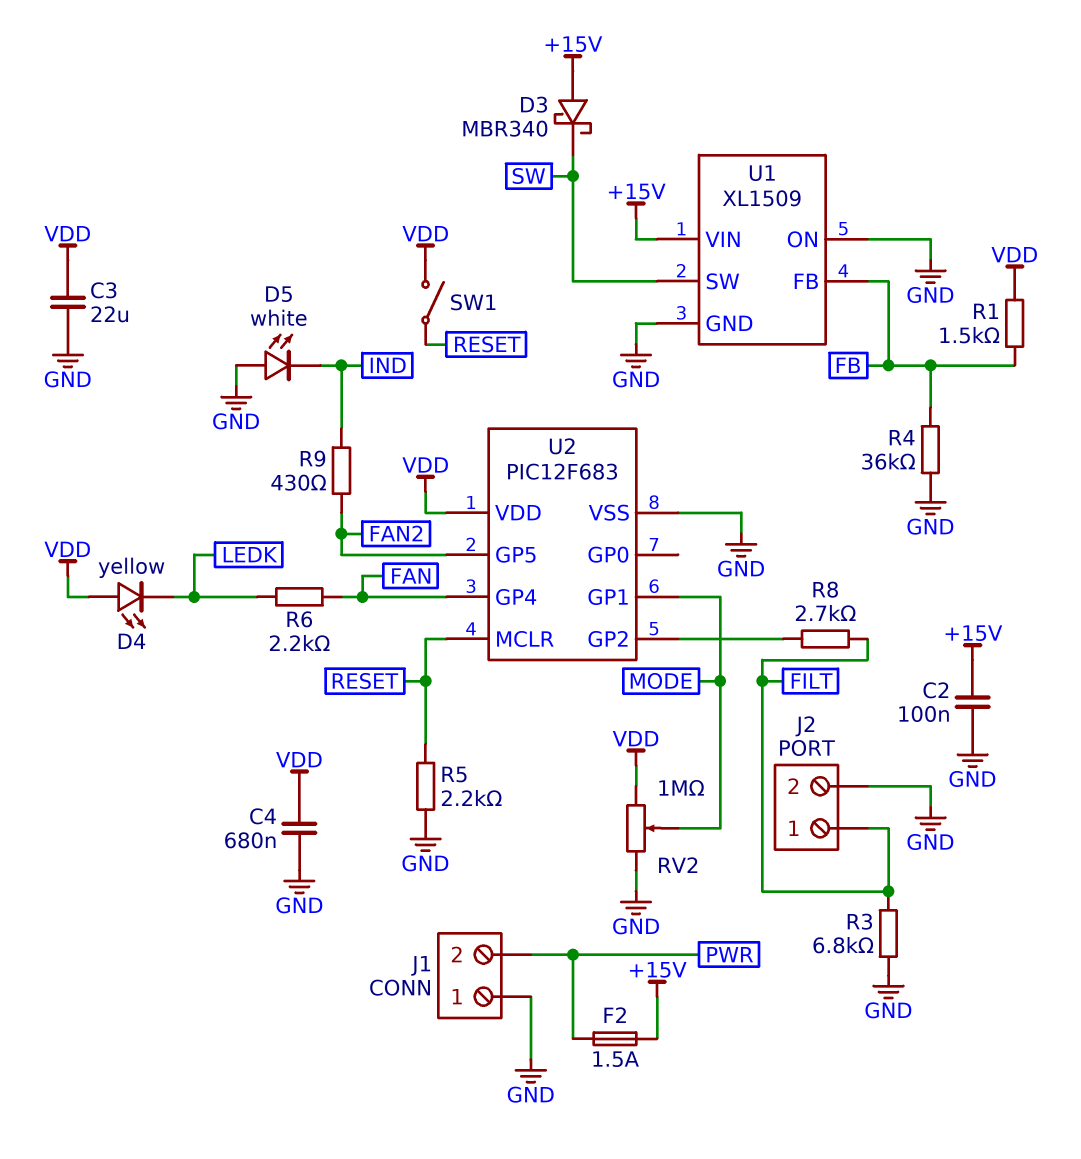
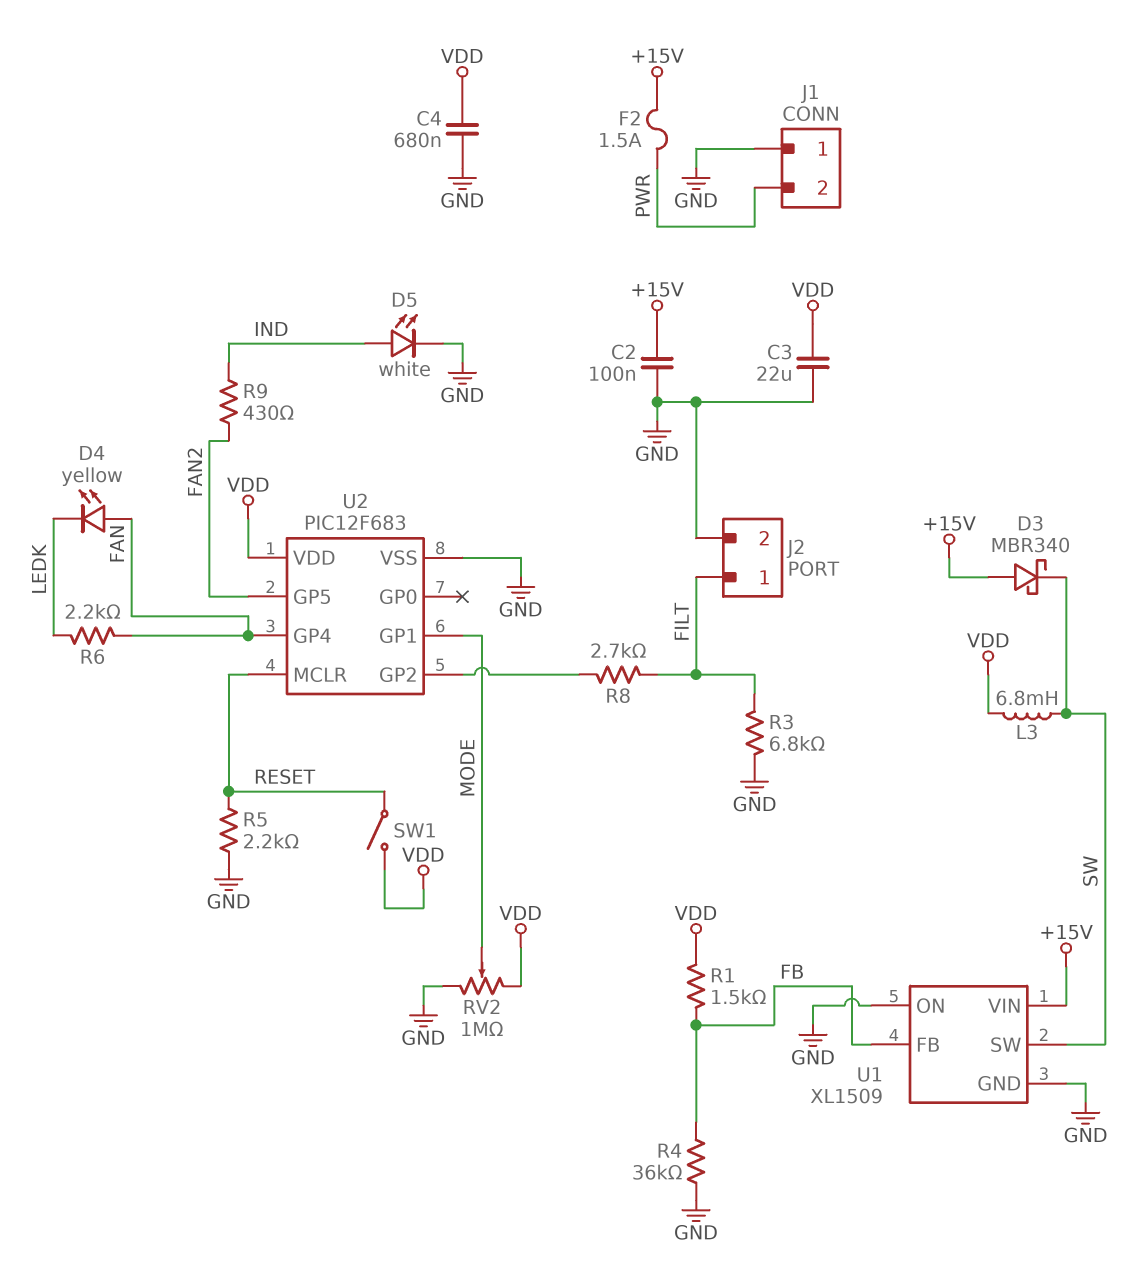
D4: LED yellow (A VDD, K LEDK) -> LED yellow (A FAN, K LEDK)
D5: LED white (A GND, K IND) -> LED white (A IND, K GND)
L3: none -> 6.8mH (SW, VDD)

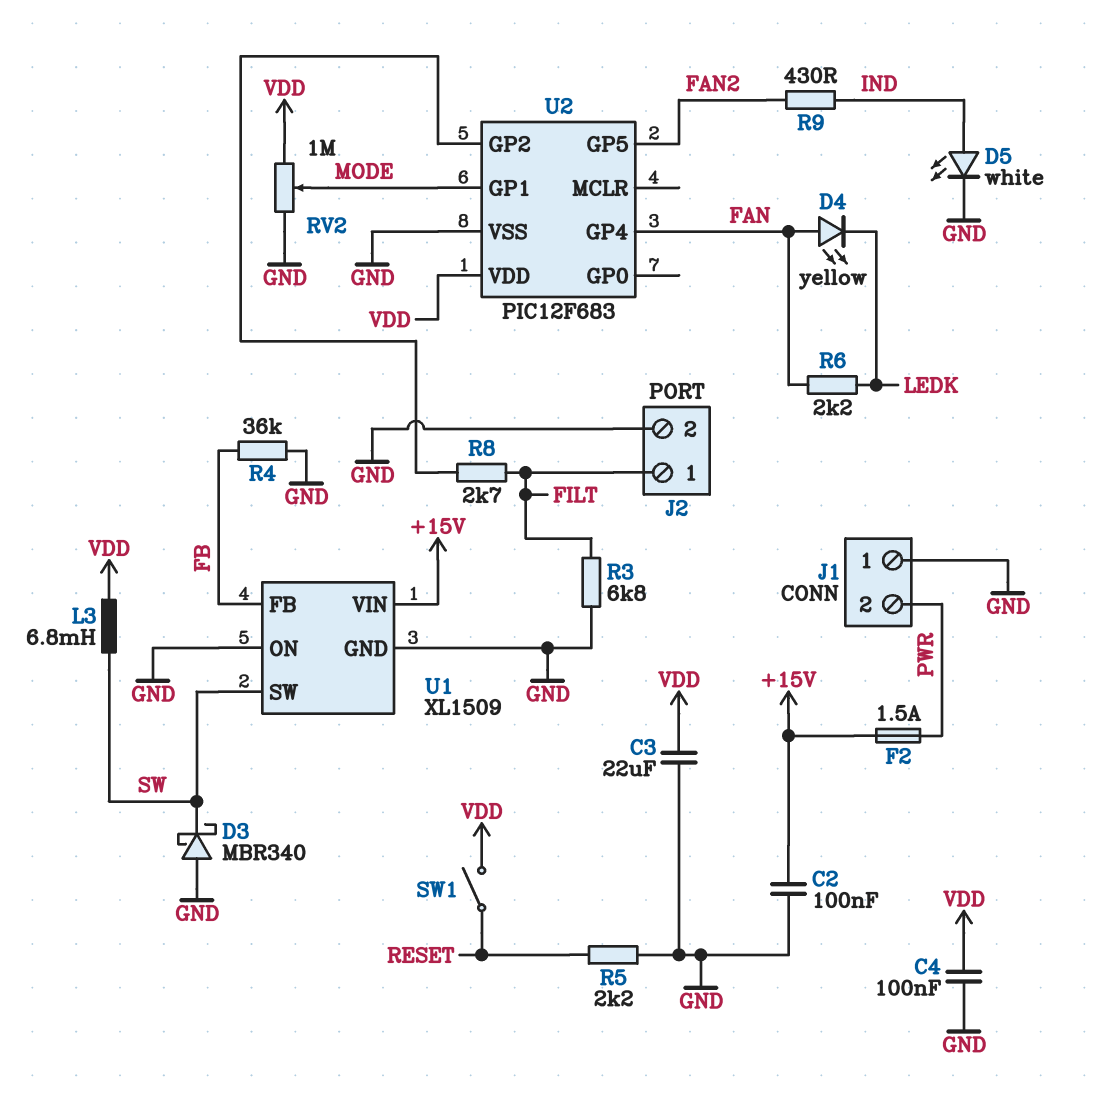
C4: 680nF (GND, VDD) -> 100nF (GND, VDD)
D3: schottky MBR340 (A +15V, K SW) -> schottky MBR340 (A GND, K SW)
R1: 1.5k (FB, VDD) -> none
U2 pin MCLR: RESET -> none

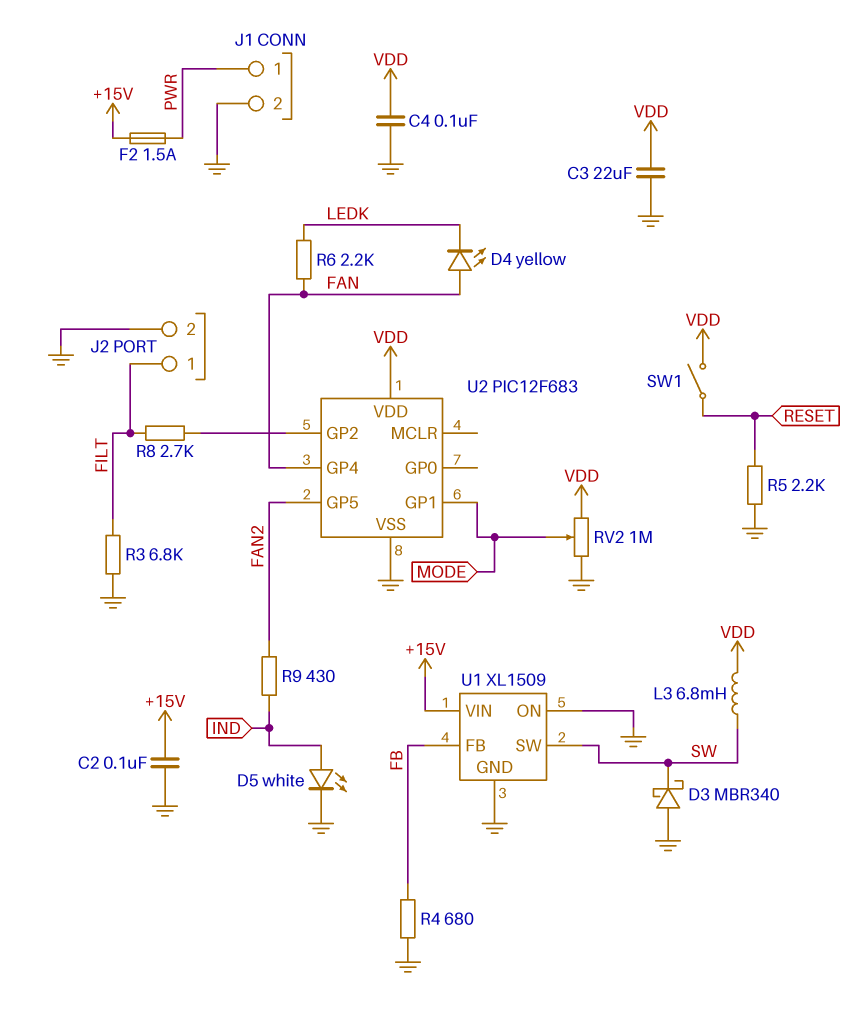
J1 pin 1: GND -> PWR
J1 pin 2: PWR -> GND
R4: 36k (FB, GND) -> 680 (FB, GND)

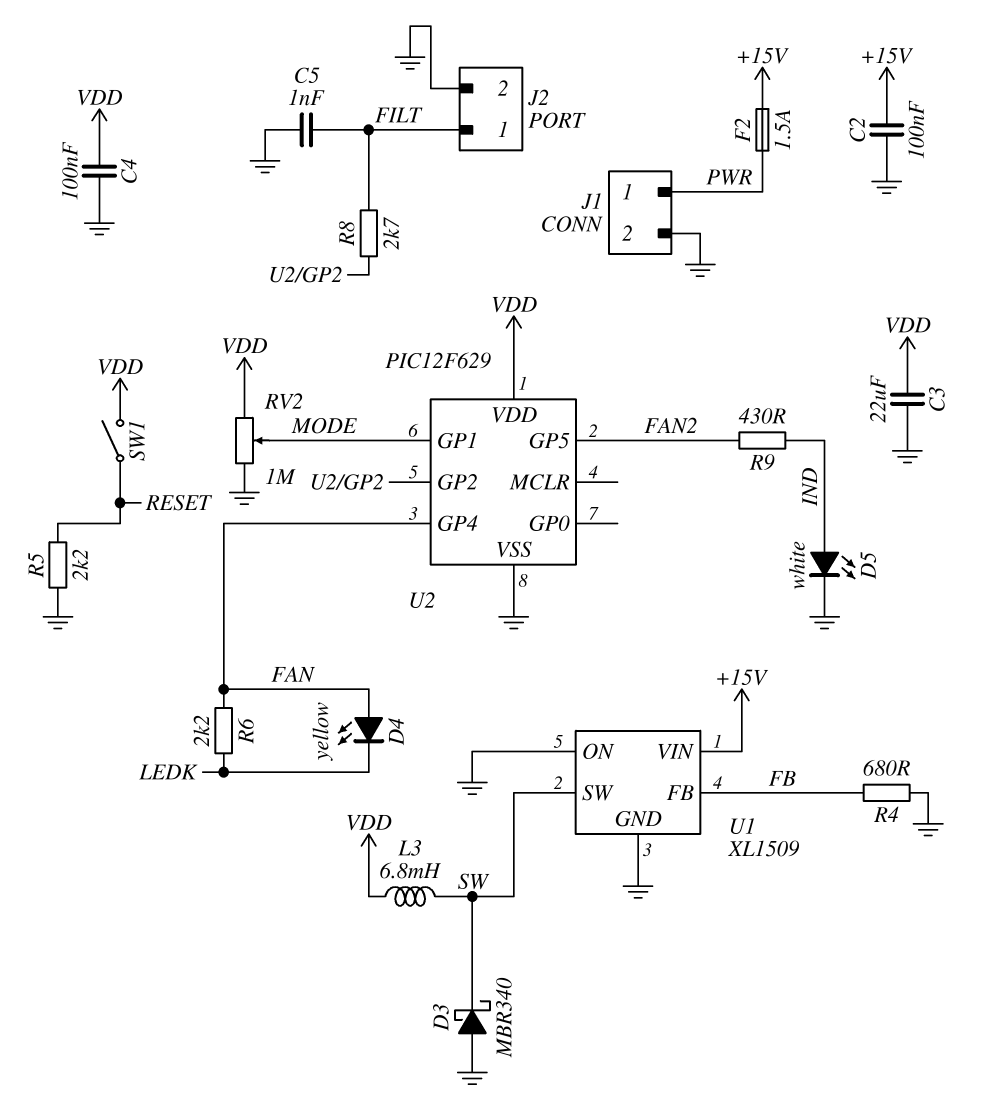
C5: none -> 1nF (FILT, GND)
R3: 6.8k (FILT, GND) -> none
U2: PIC12F683 -> PIC12F629

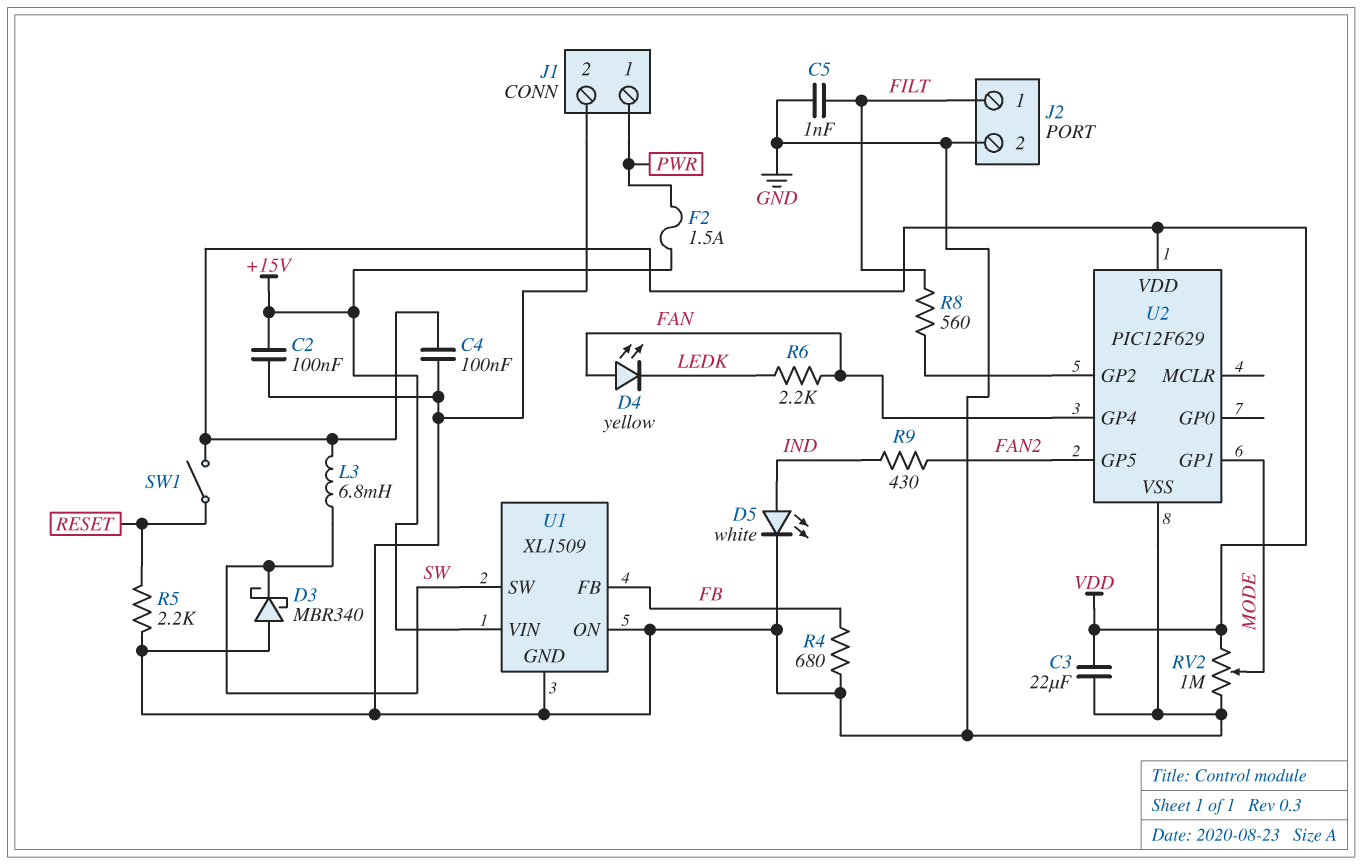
R8: 2.7k (FILT, U2/GP2) -> 560 (FILT, U2/GP2)

